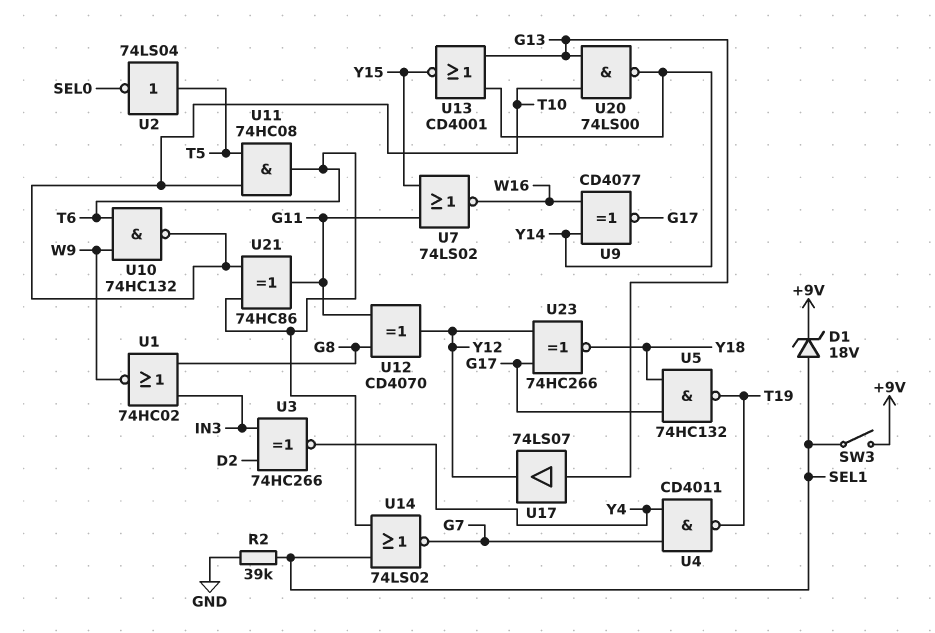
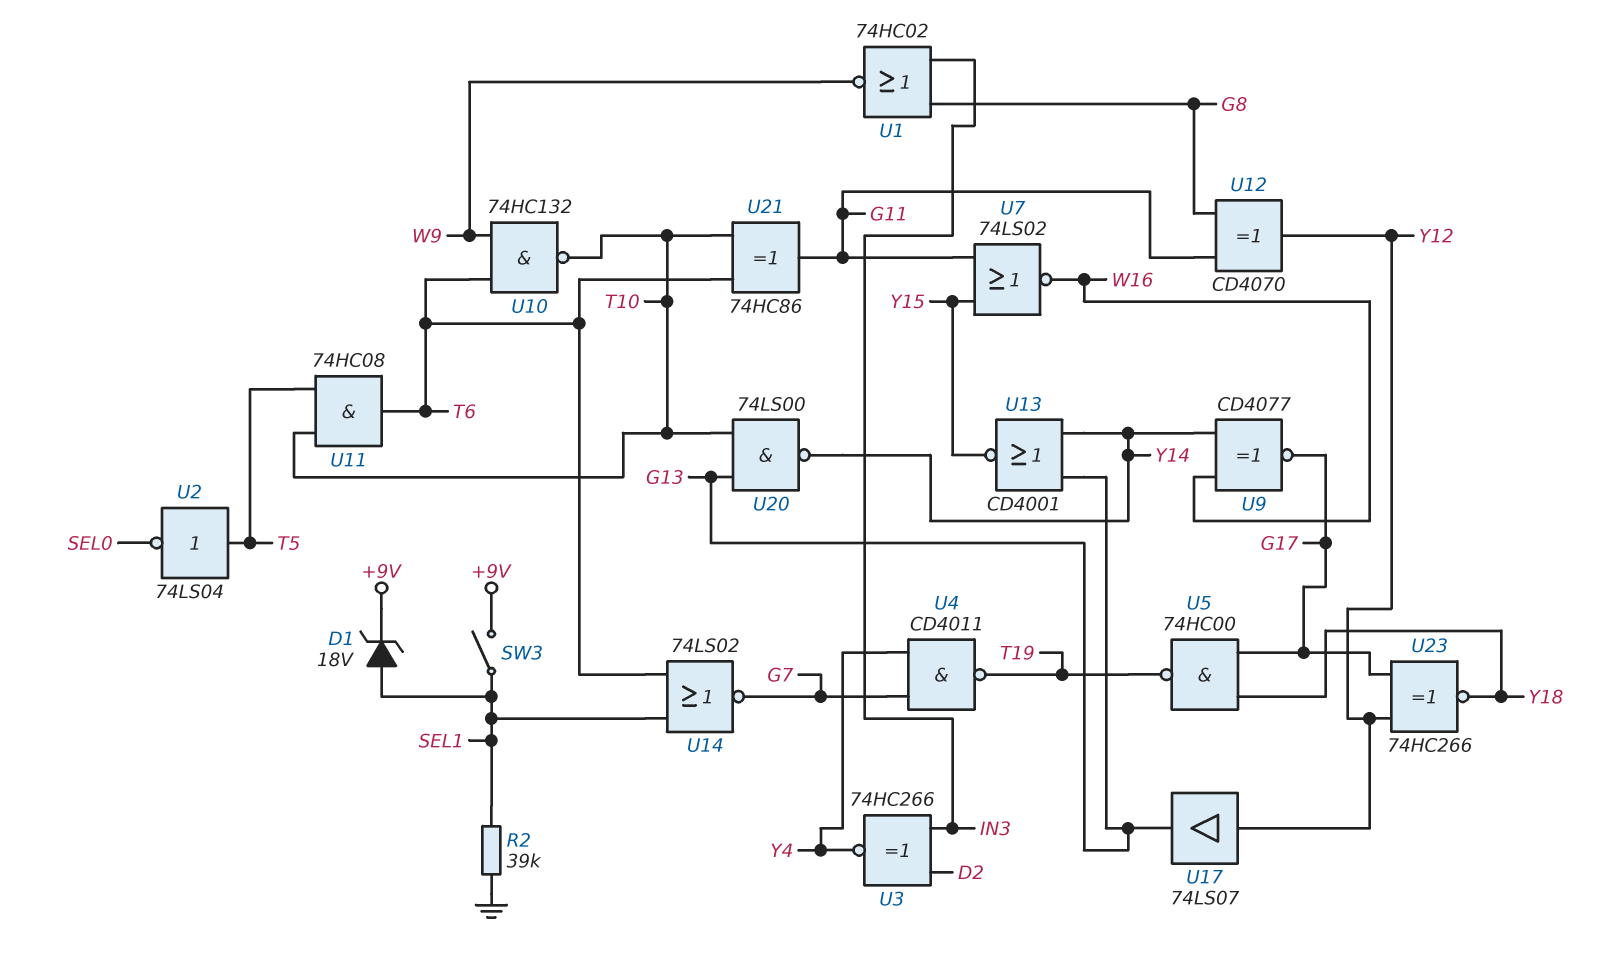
U5: NAND 74HC132 (in G17, in Y18, out T19) -> NAND 74HC00 (in G17, in Y18, out T19)
U17: buffer 74LS07 (in G13, out Y12) -> buffer 74LS07 (in Y12, out G13)

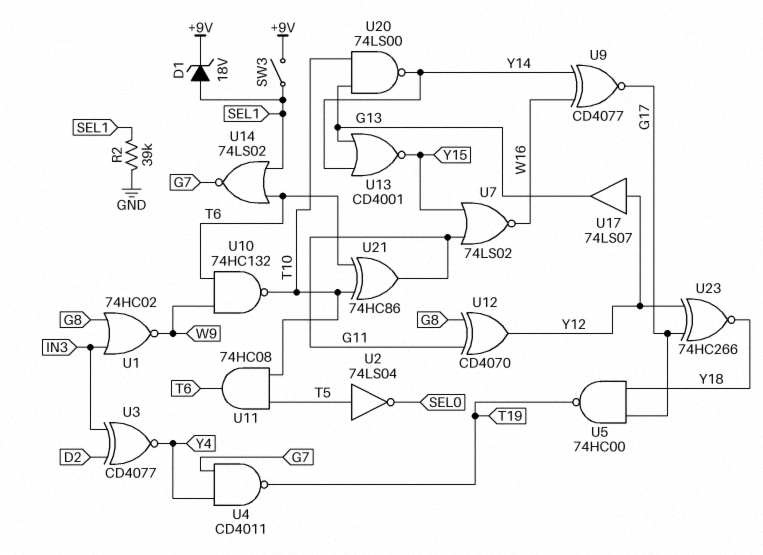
U3: XNOR 74HC266 (in D2, in IN3, out Y4) -> XNOR CD4077 (in D2, in IN3, out Y4)

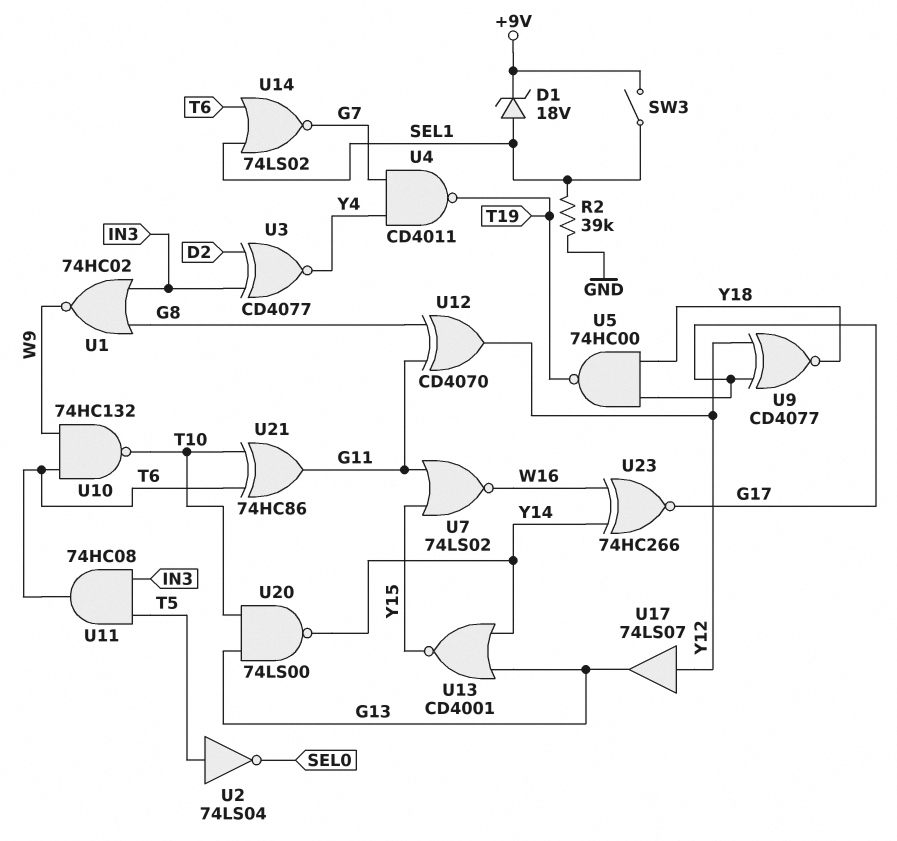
U9: XNOR CD4077 (in W16, in Y14, out G17) -> XNOR CD4077 (in G17, in Y12, out Y18)
U11: AND 74HC08 (in T5, in T10, out T6) -> AND 74HC08 (in IN3, in T5, out T6)
U23: XNOR 74HC266 (in G17, in Y12, out Y18) -> XNOR 74HC266 (in W16, in Y14, out G17)

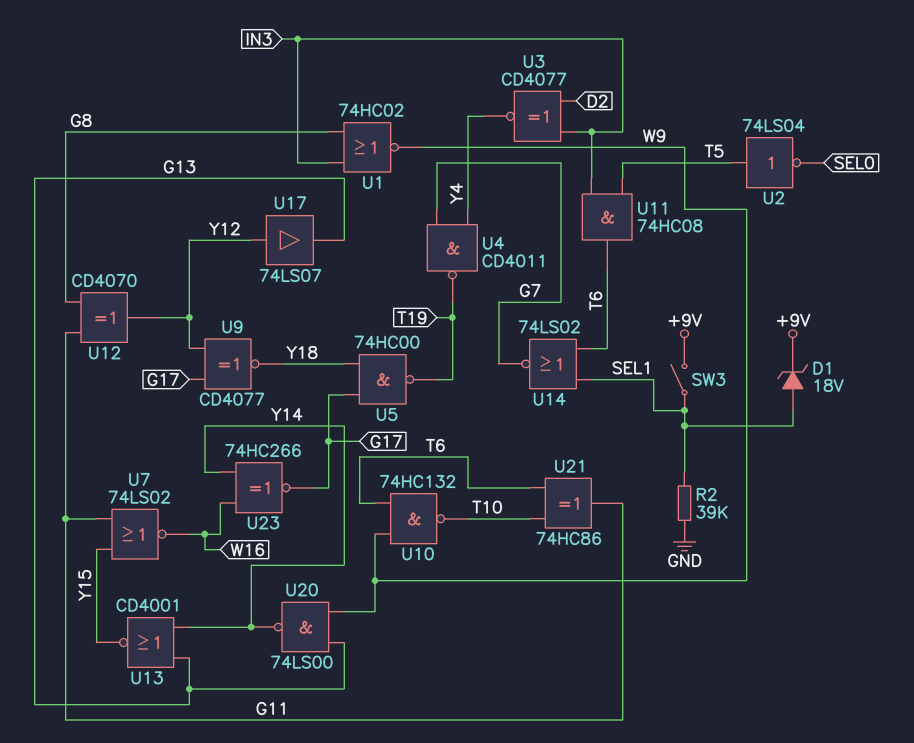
U20: NAND 74LS00 (in G13, in T10, out Y14) -> NAND 74LS00 (in G13, in W9, out Y14)

